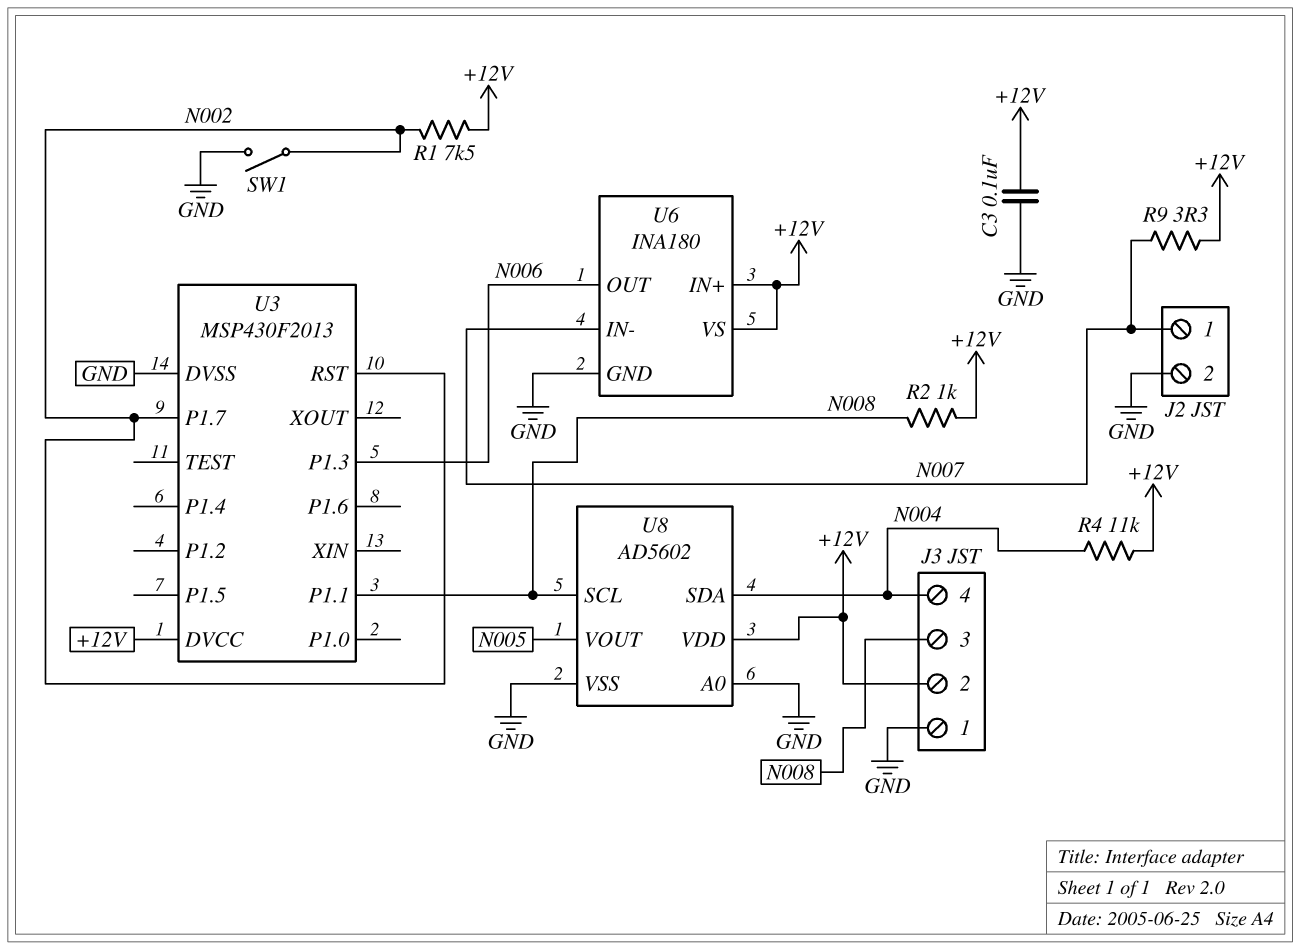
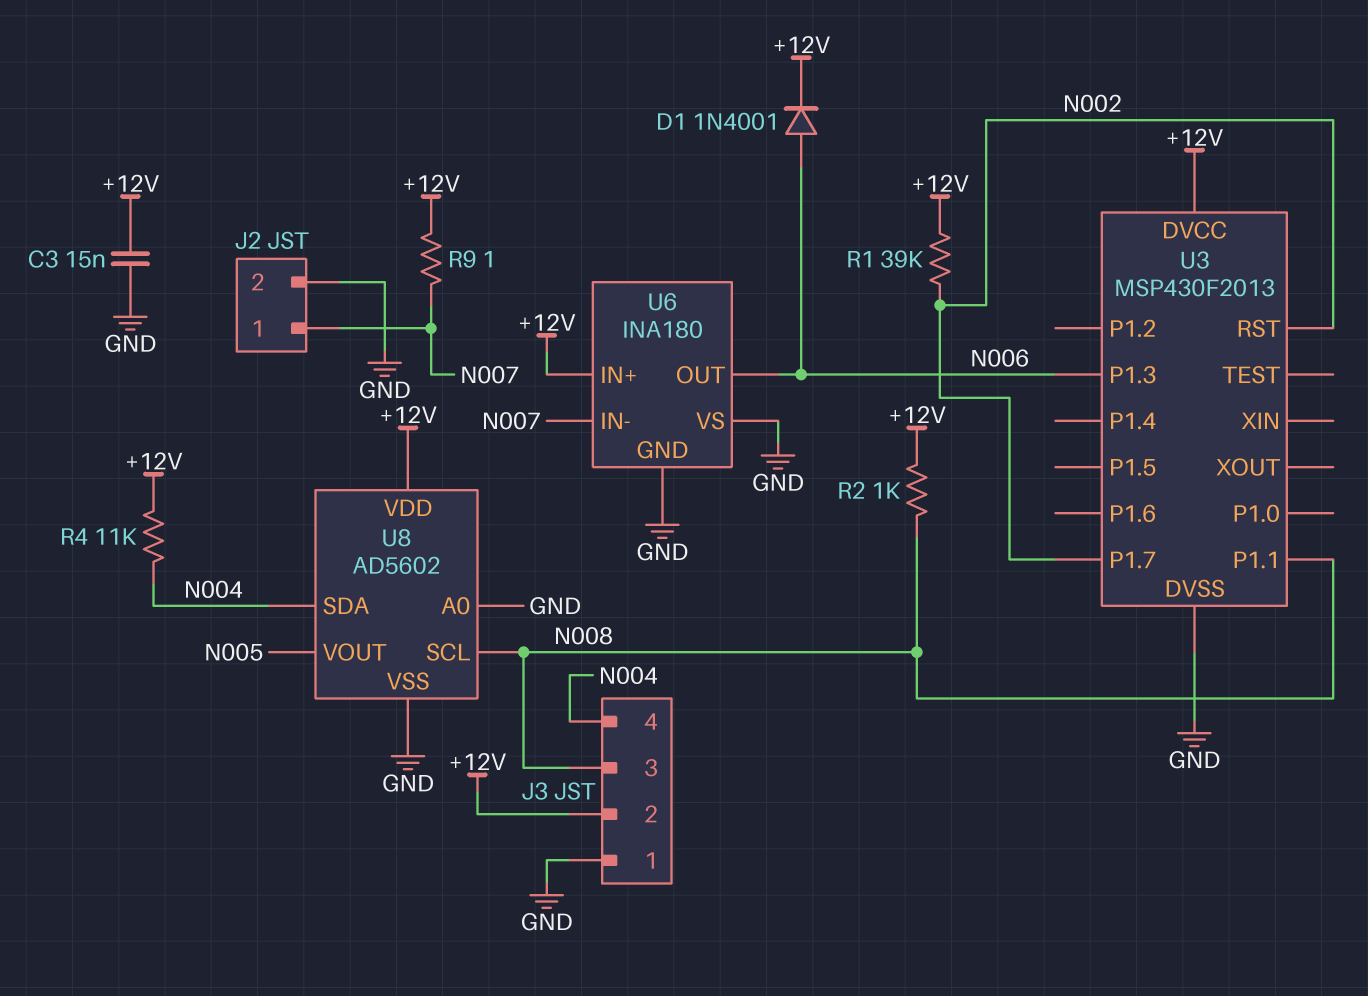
C3: 100nF (+12V, GND) -> 15nF (+12V, GND)
D1: none -> diode 1N4001 (A N006, K +12V)
R1: 7.5k (+12V, N002) -> 39k (+12V, N002)
R9: 3.3 (+12V, N007) -> 1 (+12V, N007)
SW1: switch (GND, N002) -> none
U6 pin VS: +12V -> GND

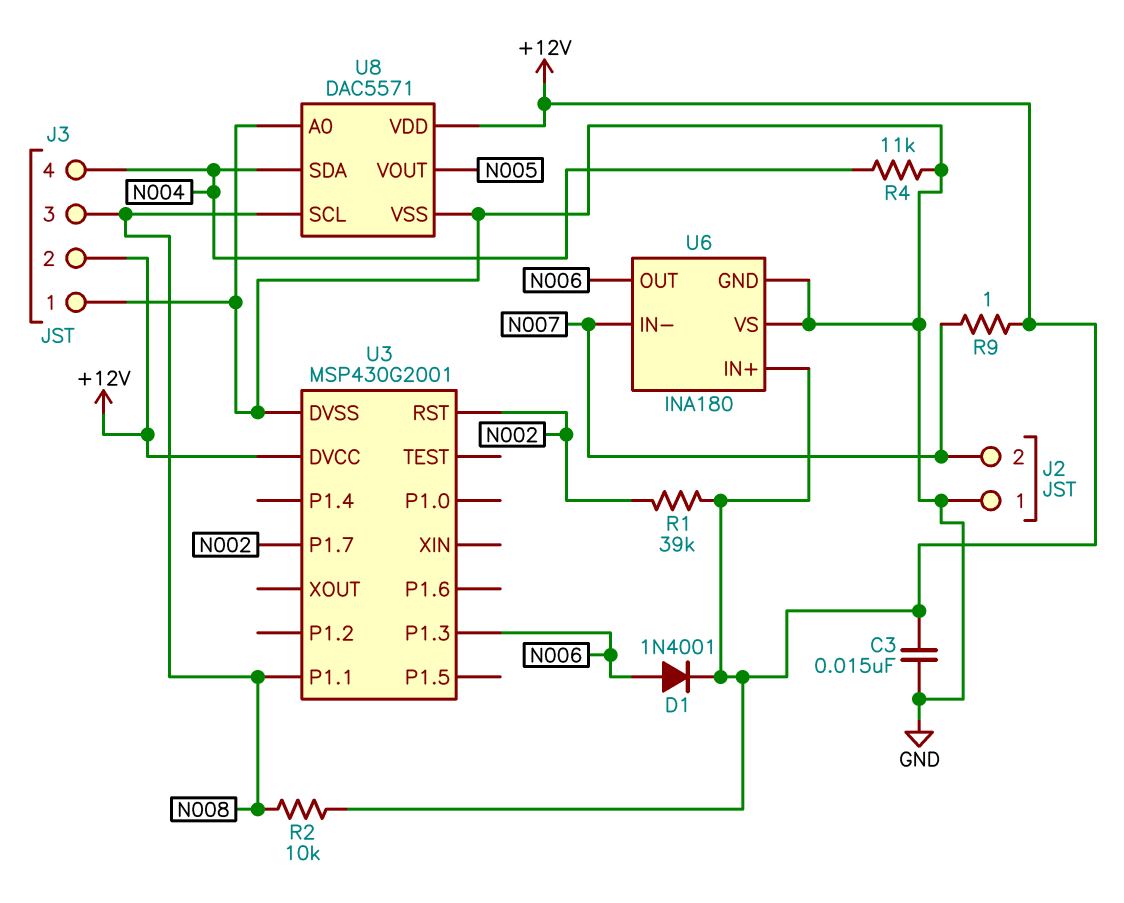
J2 pin 1: N007 -> GND
J2 pin 2: GND -> N007
R2: 1k (+12V, N008) -> 10k (+12V, N008)
R4: 11k (+12V, N004) -> 11k (GND, N004)
U3: MSP430F2013 -> MSP430G2001
U8: AD5602 -> DAC5571

